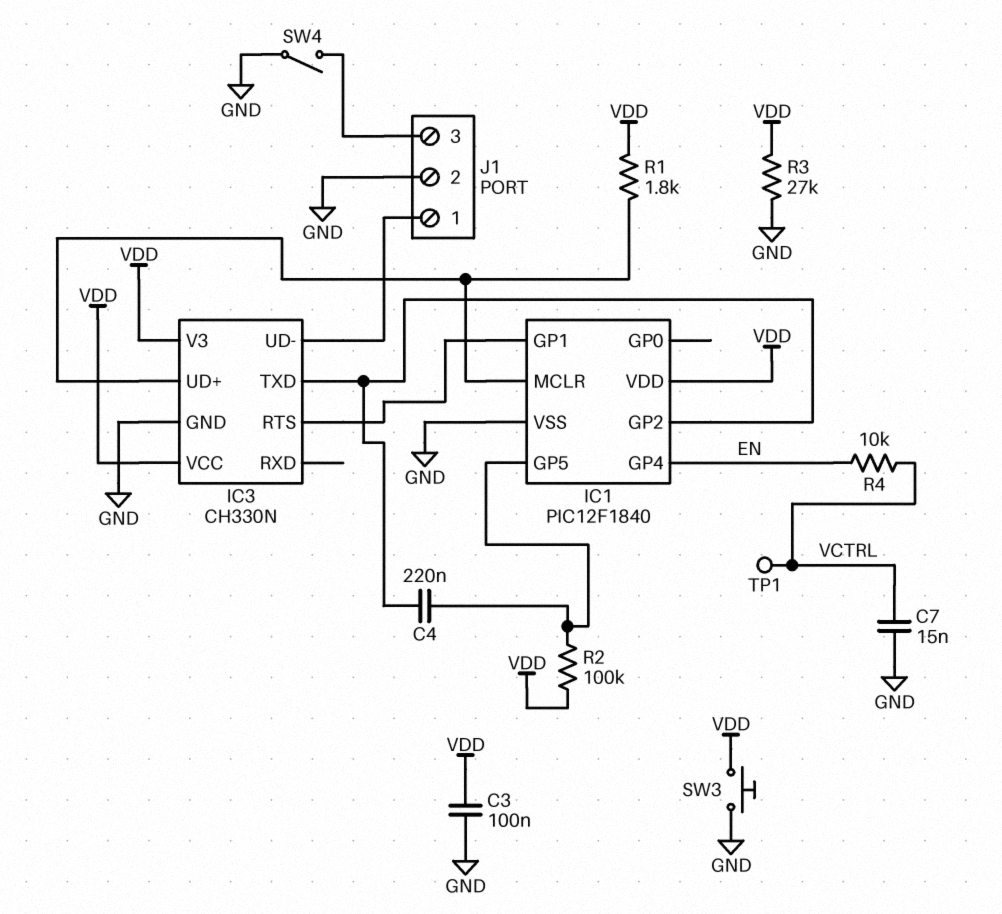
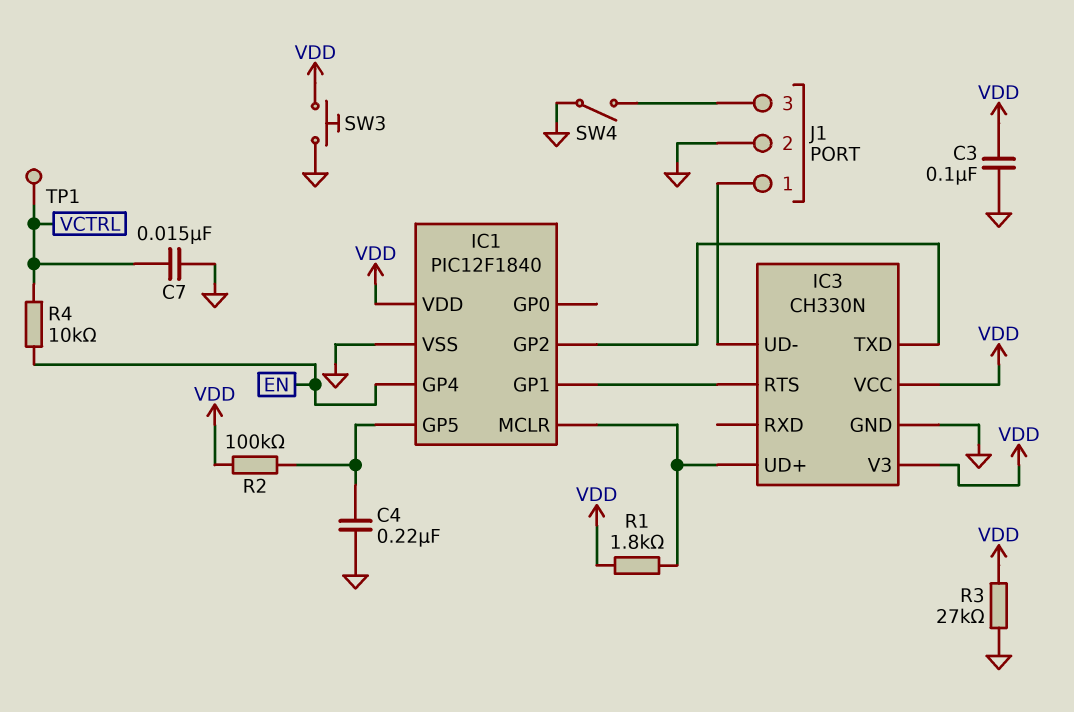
C4: 220nF (IC1/GP2, IC1/GP5) -> 220nF (GND, IC1/GP5)

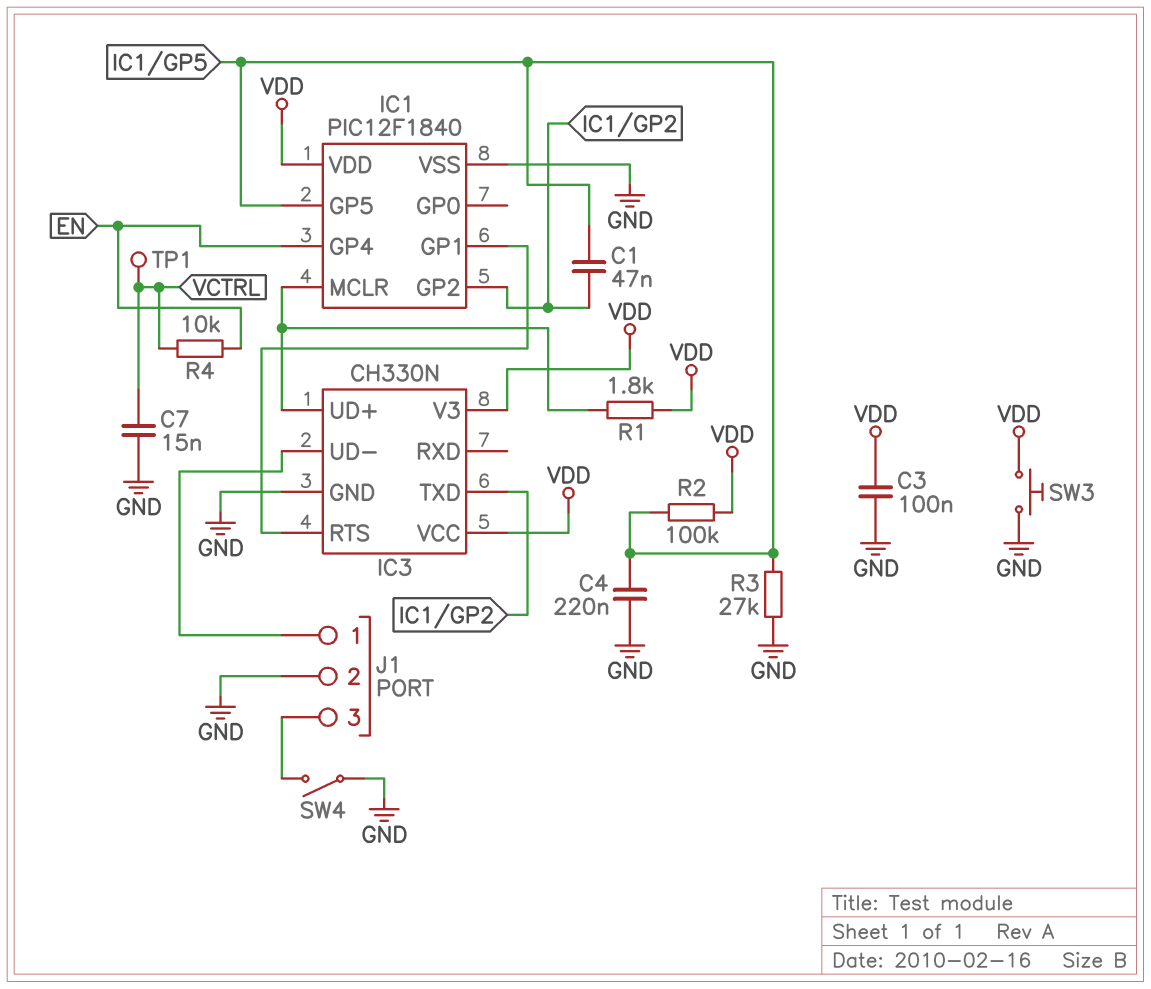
C1: none -> 47nF (IC1/GP2, IC1/GP5)
R3: 27k (GND, VDD) -> 27k (GND, IC1/GP5)

